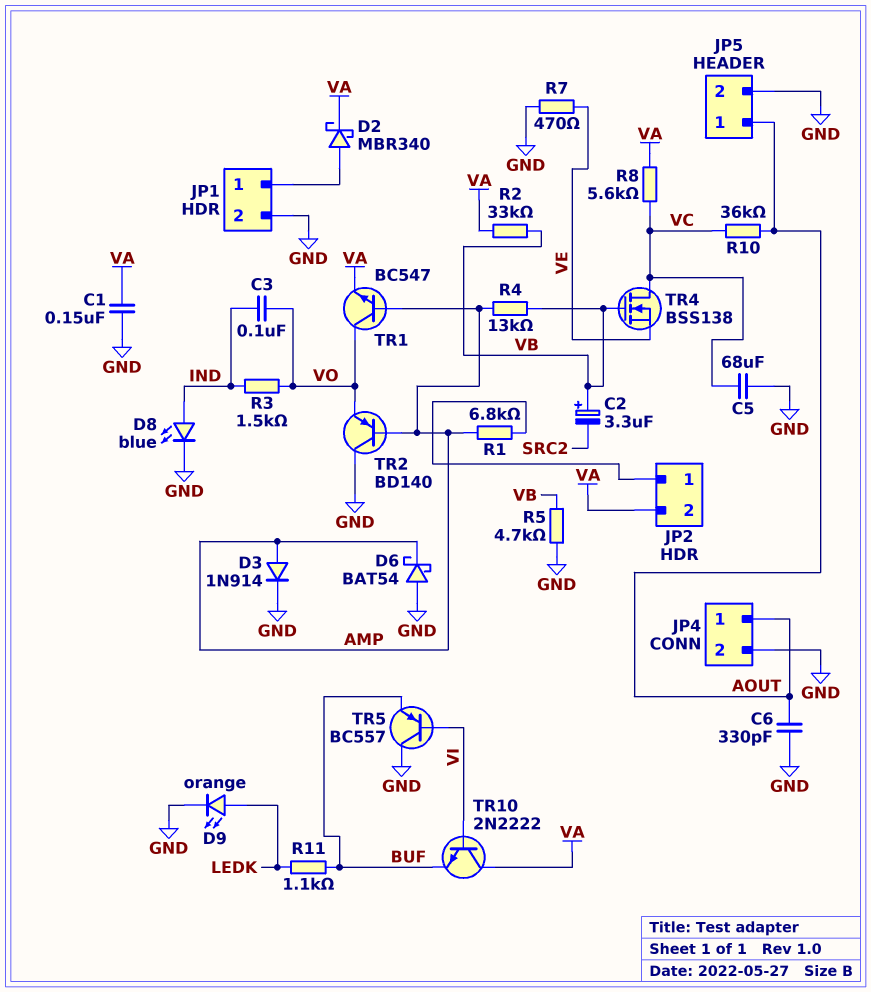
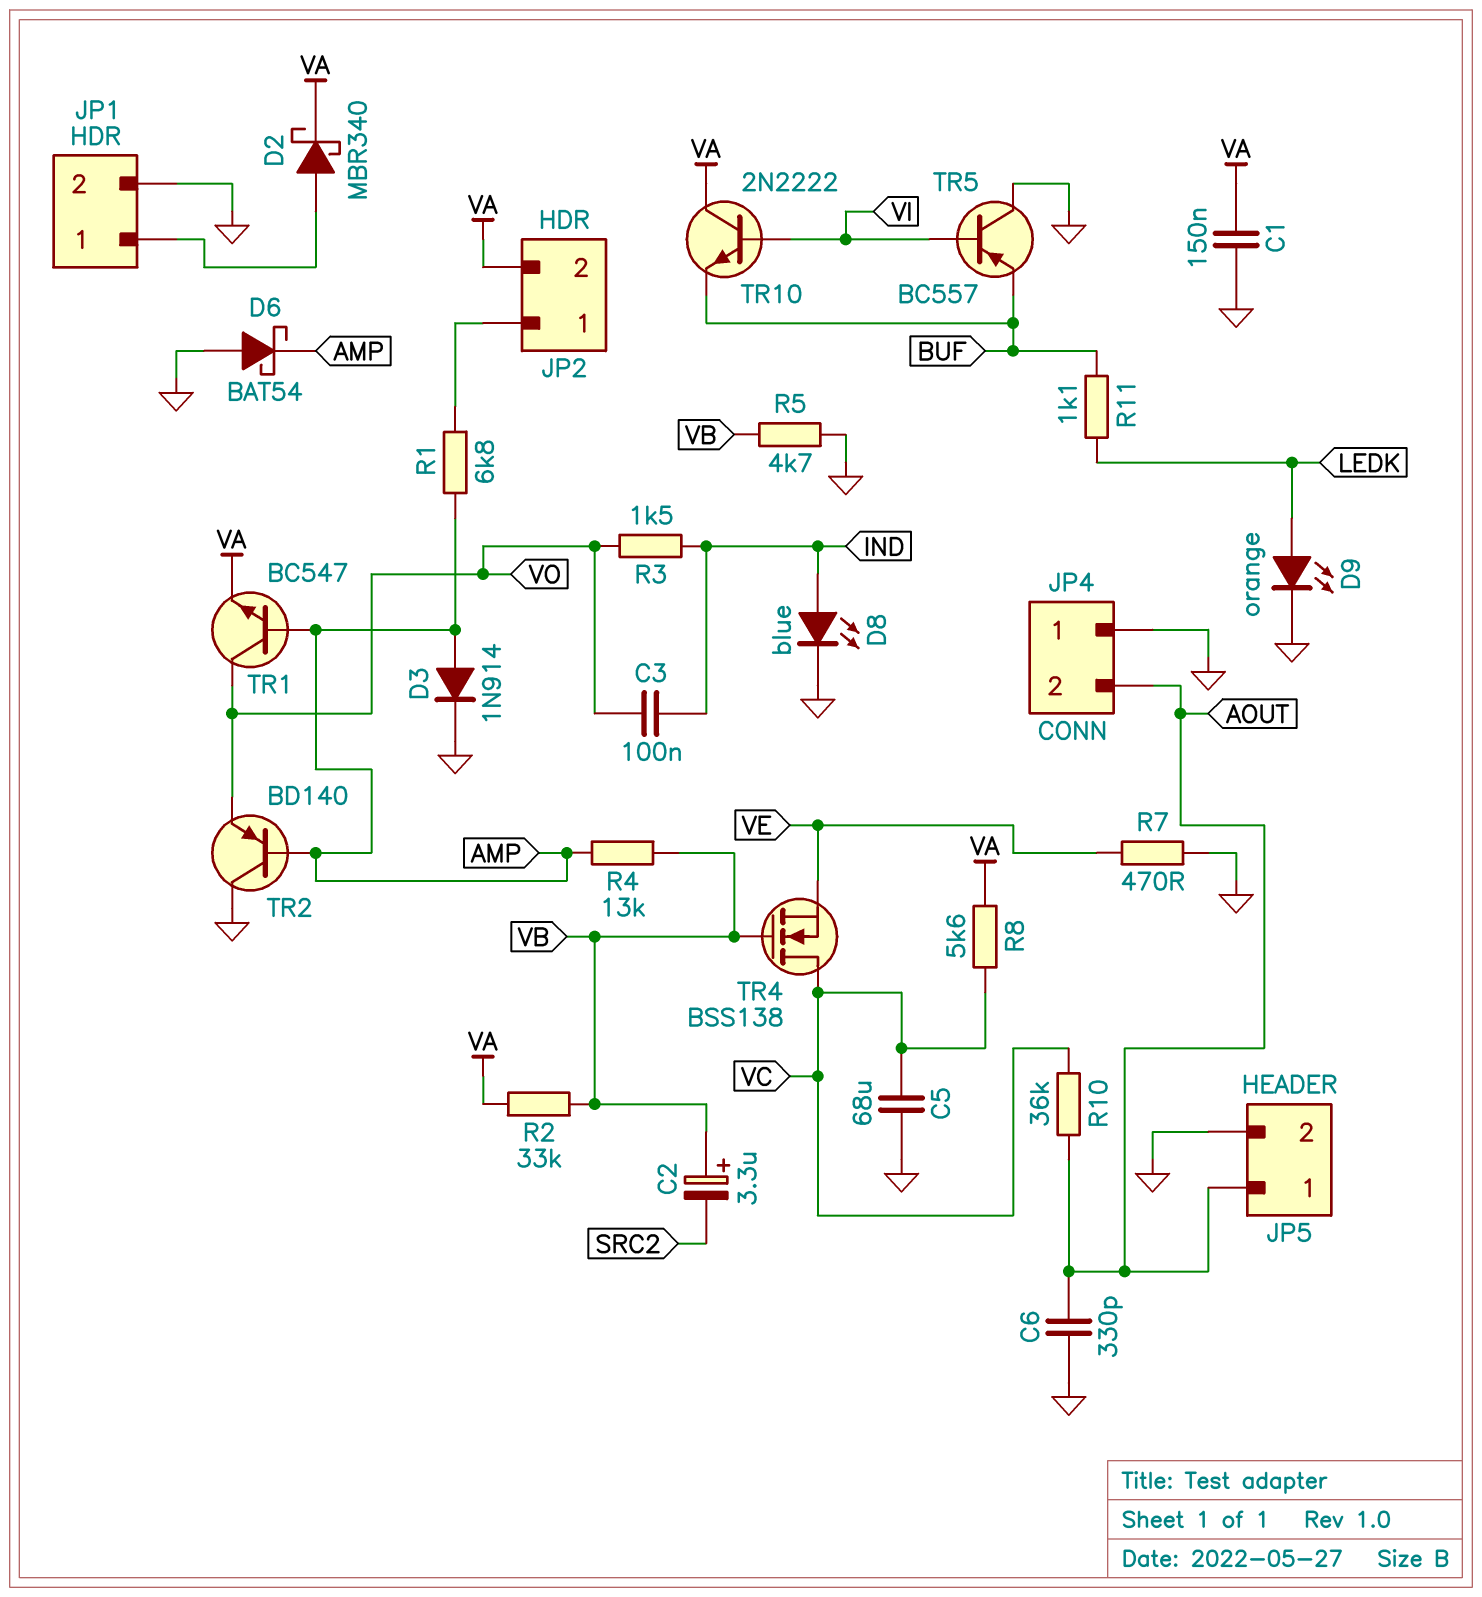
JP4 pin 1: AOUT -> GND
JP4 pin 2: GND -> AOUT

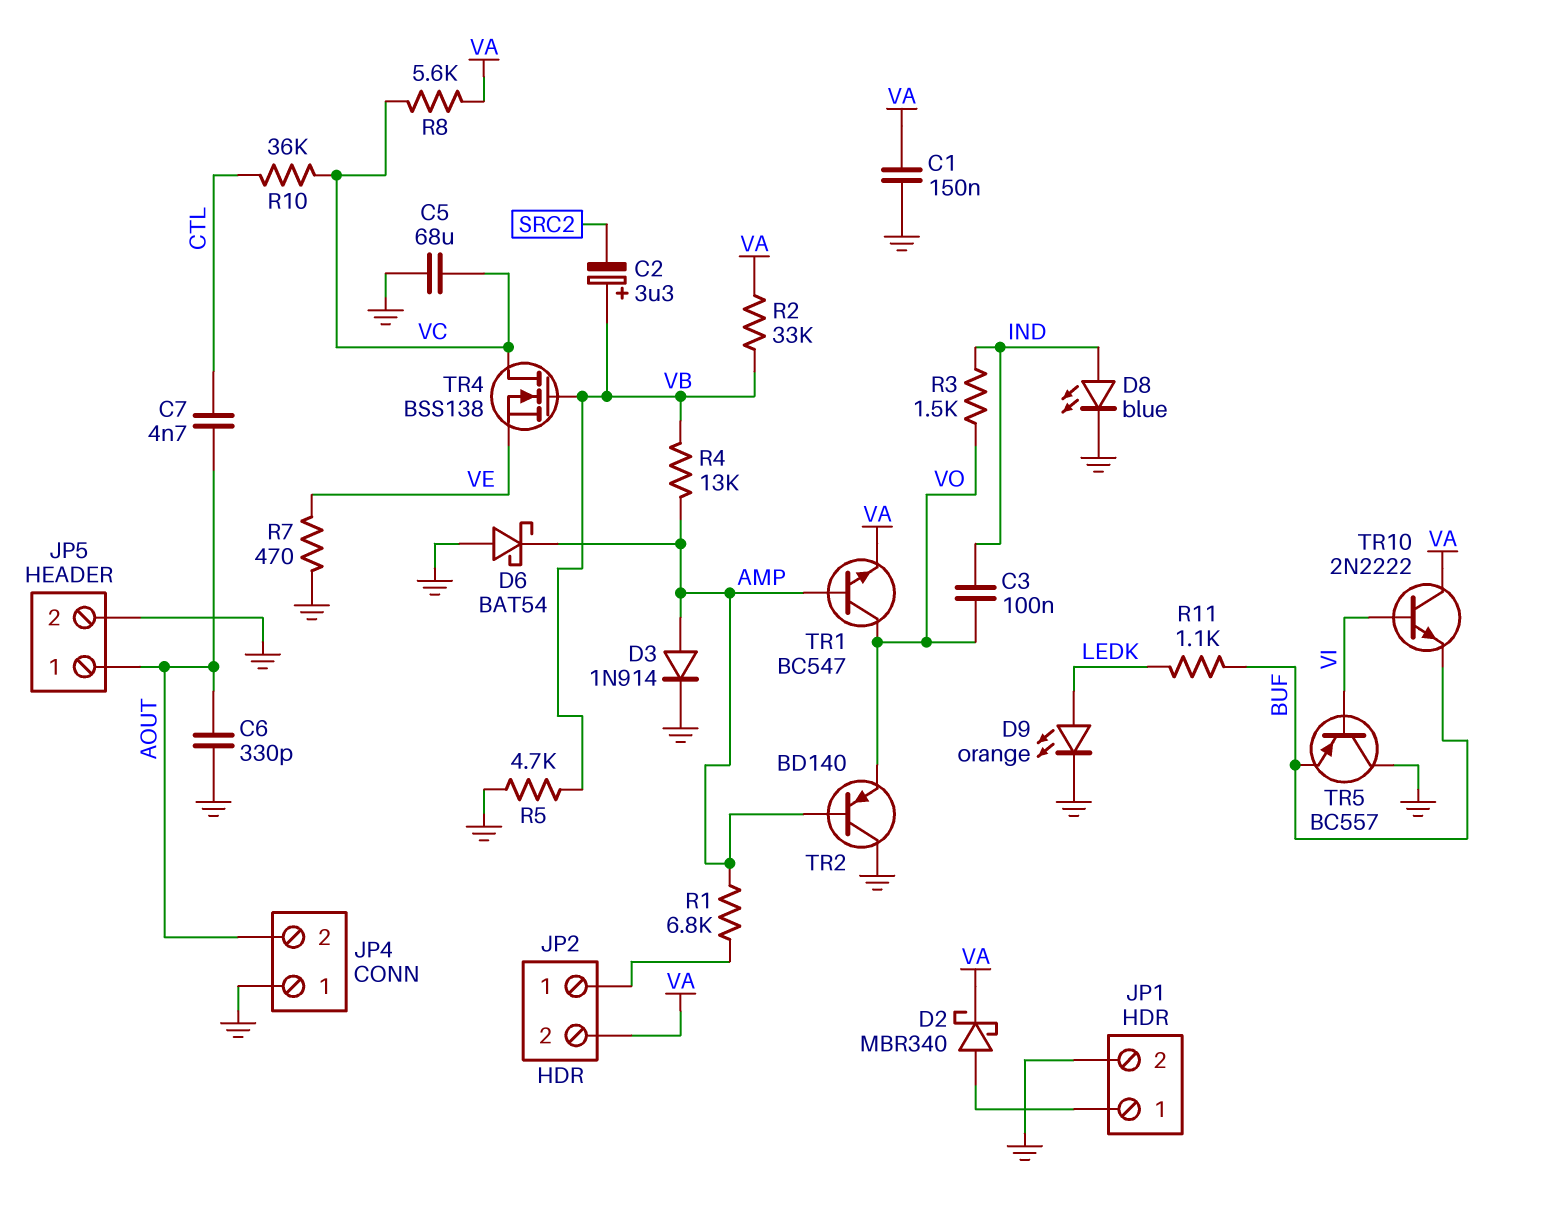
C7: none -> 4.7nF (AOUT, CTL)
R10: 36k (AOUT, VC) -> 36k (CTL, VC)

